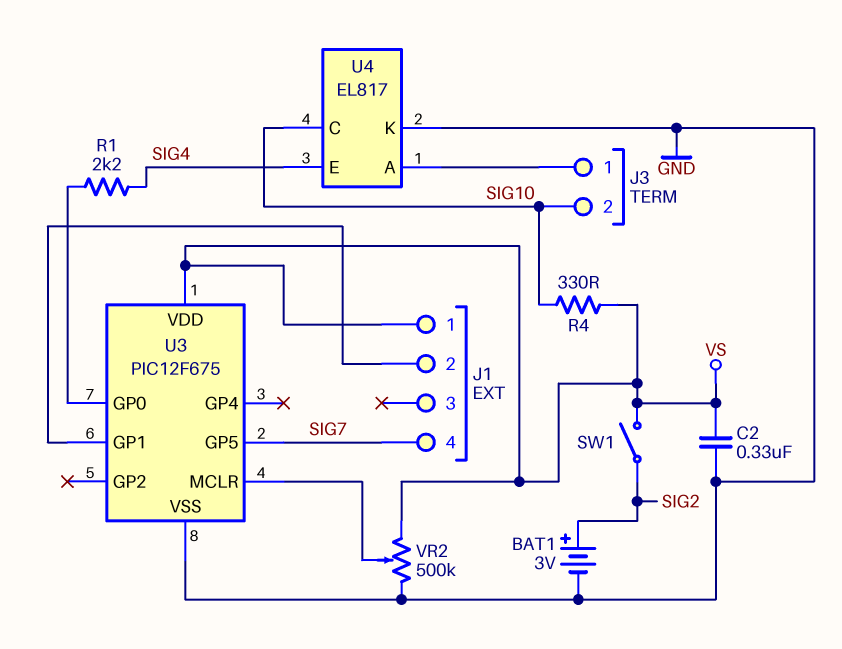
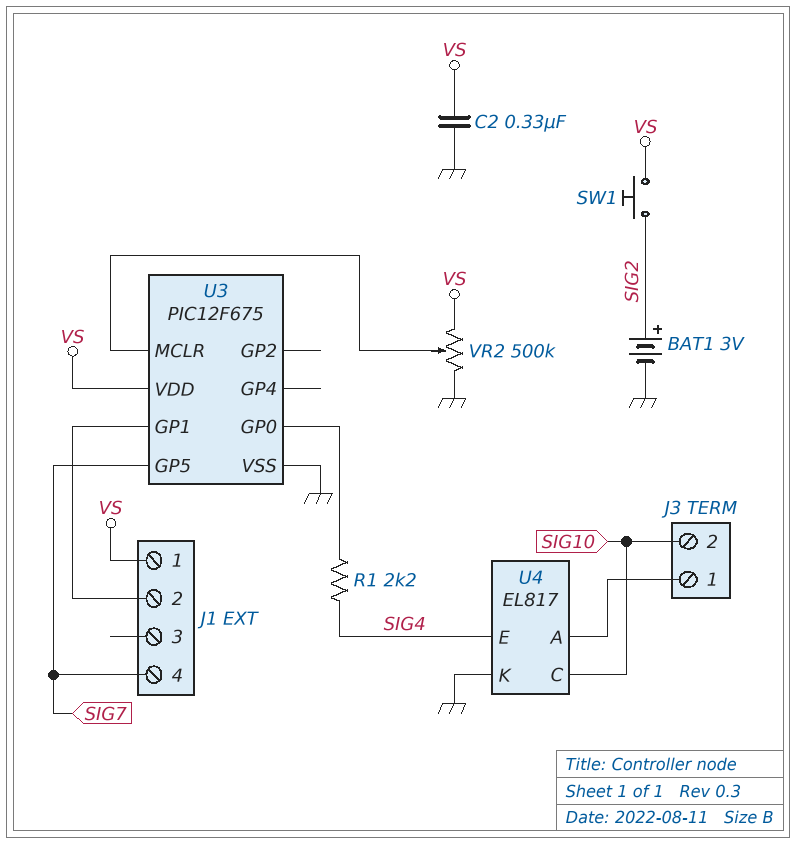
R4: 330 (SIG10, VS) -> none
SW1: switch (SIG2, VS) -> button (SIG2, VS)

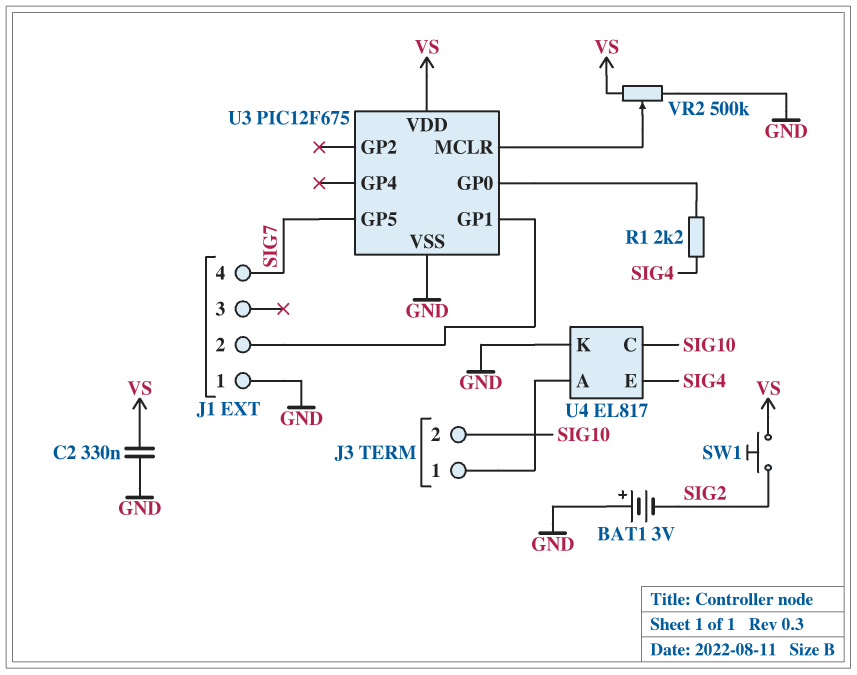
BAT1: 3V (plus SIG2, minus GND) -> 3V (plus GND, minus SIG2)
J1 pin 1: VS -> GND

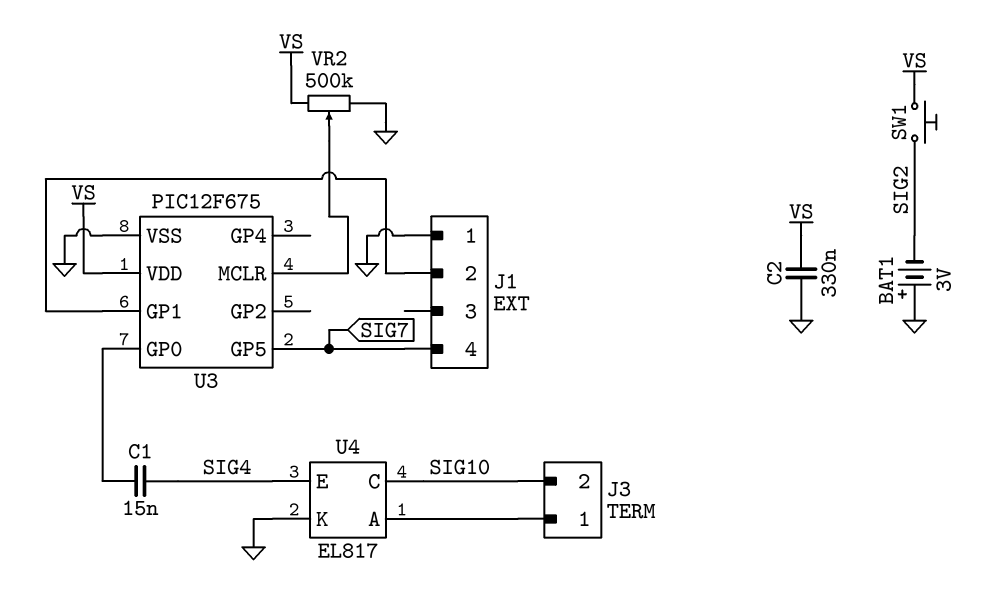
C1: none -> 15nF (SIG4, U3/GP0)
R1: 2.2k (SIG4, U3/GP0) -> none

